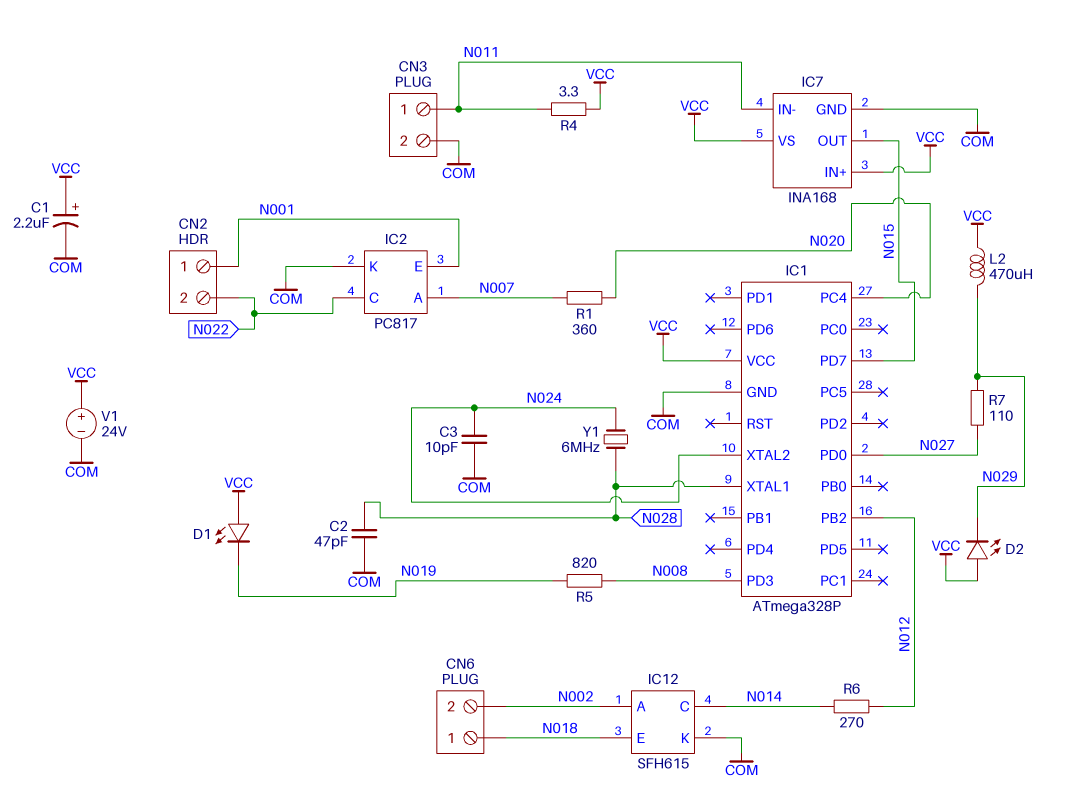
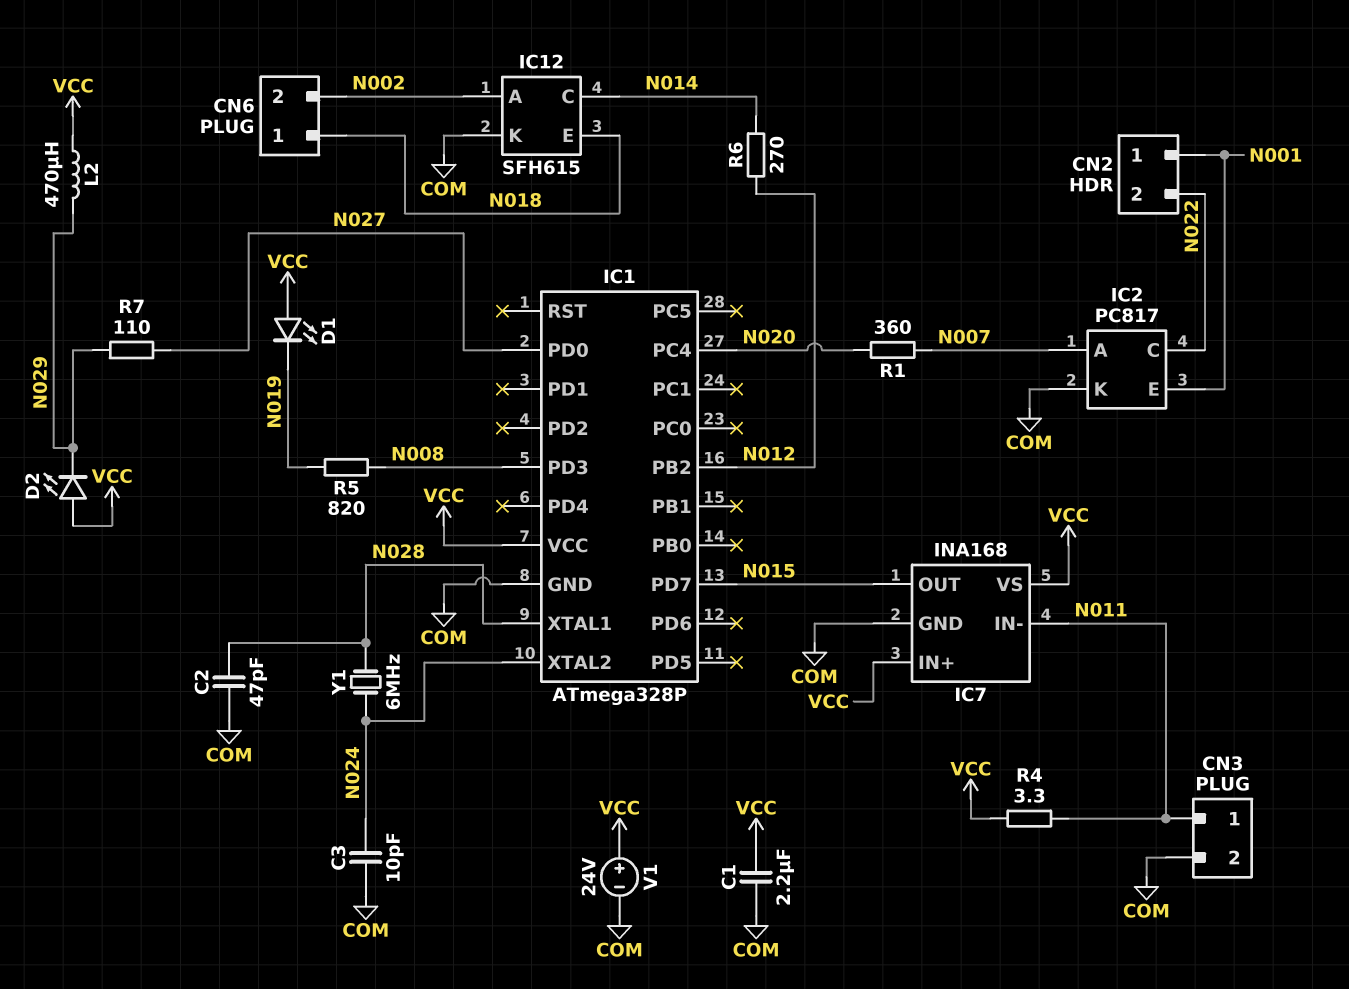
C1: 2.2uF (plus VCC, minus COM) -> 2.2uF (COM, VCC)

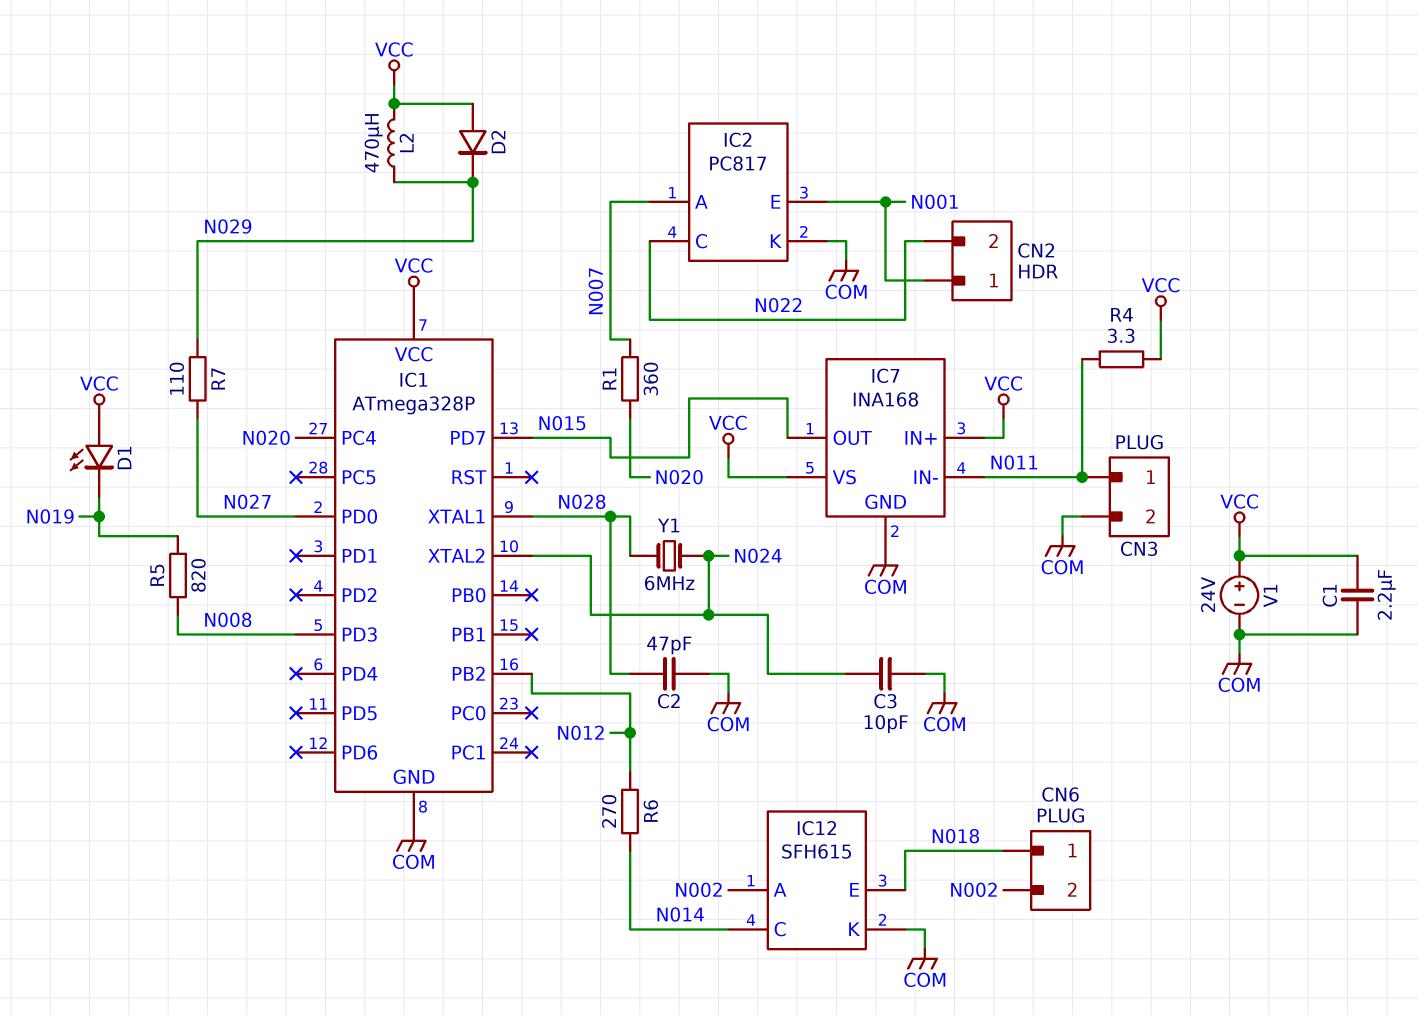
D2: LED (A VCC, K N029) -> diode (A VCC, K N029)

